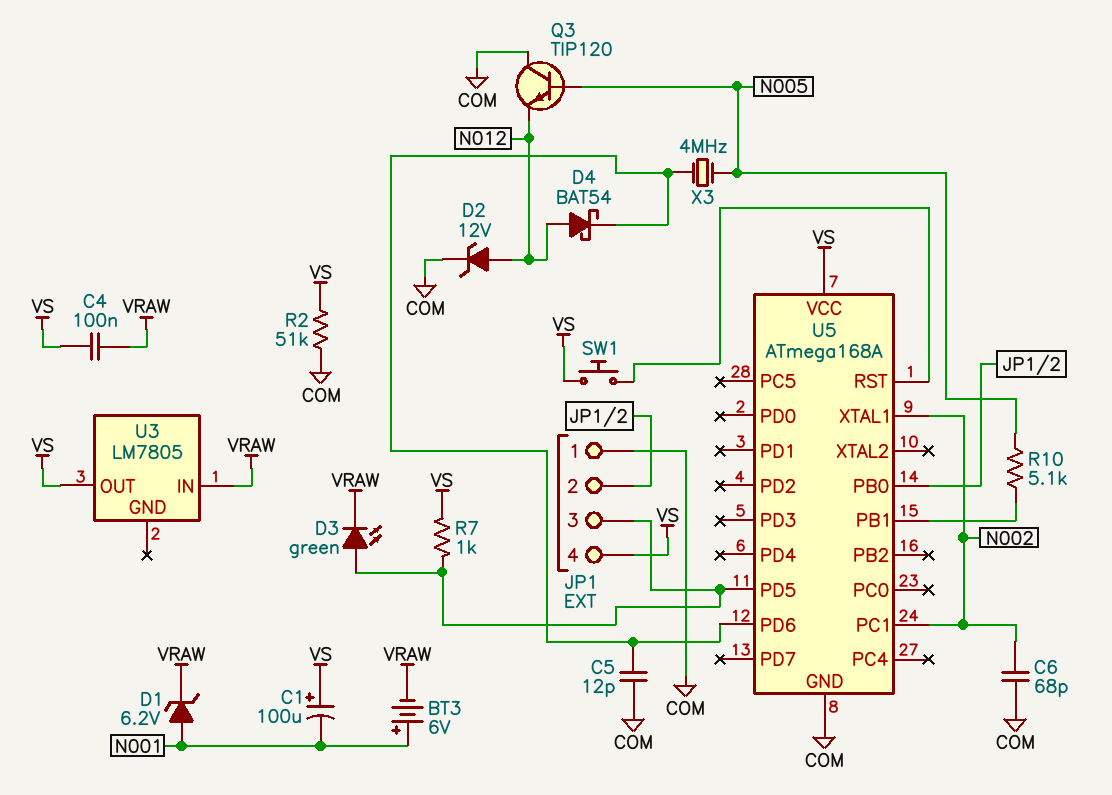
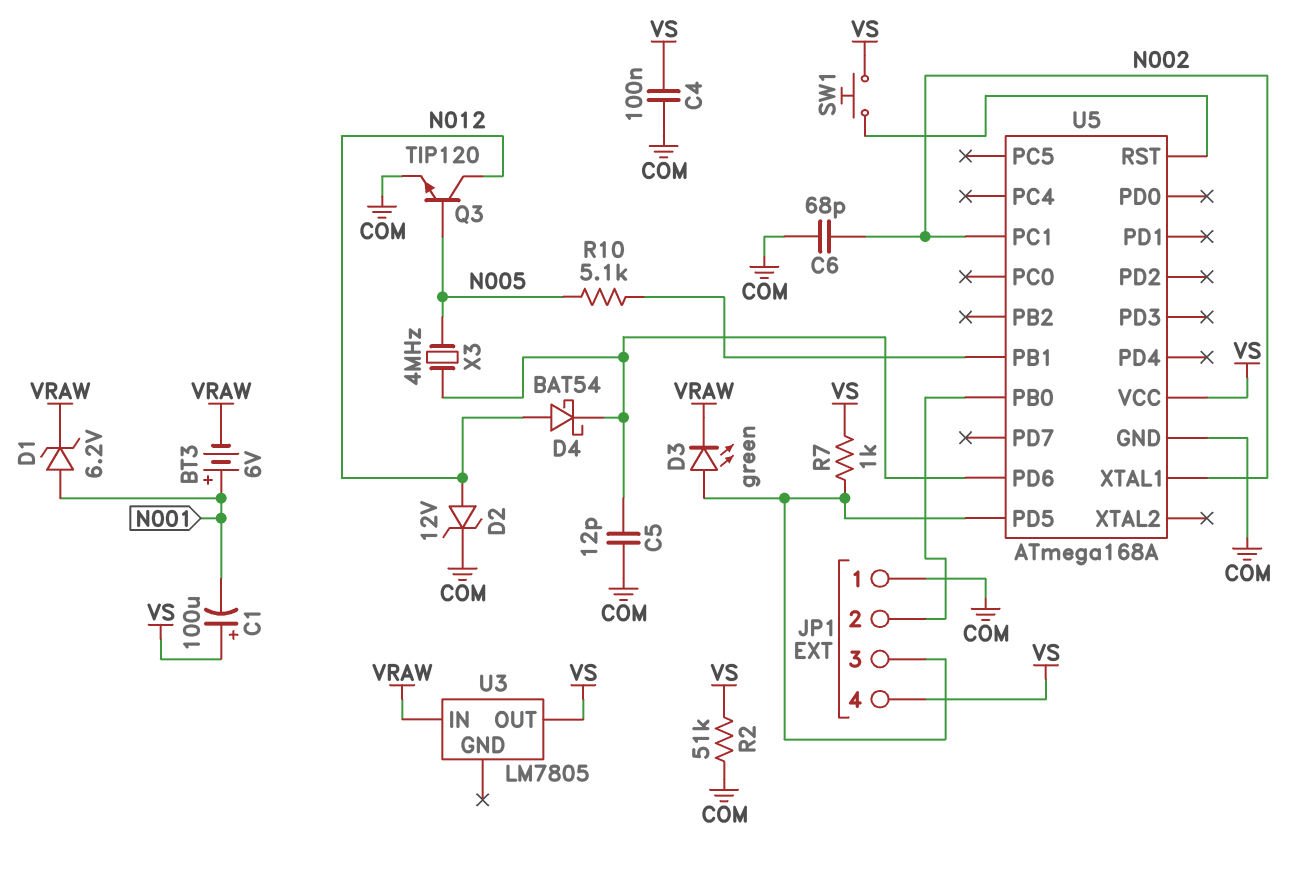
C4: 100nF (VRAW, VS) -> 100nF (COM, VS)
Q3: NPN TIP120 (B N005, C COM, E N012) -> NPN TIP120 (B N005, C N012, E COM)

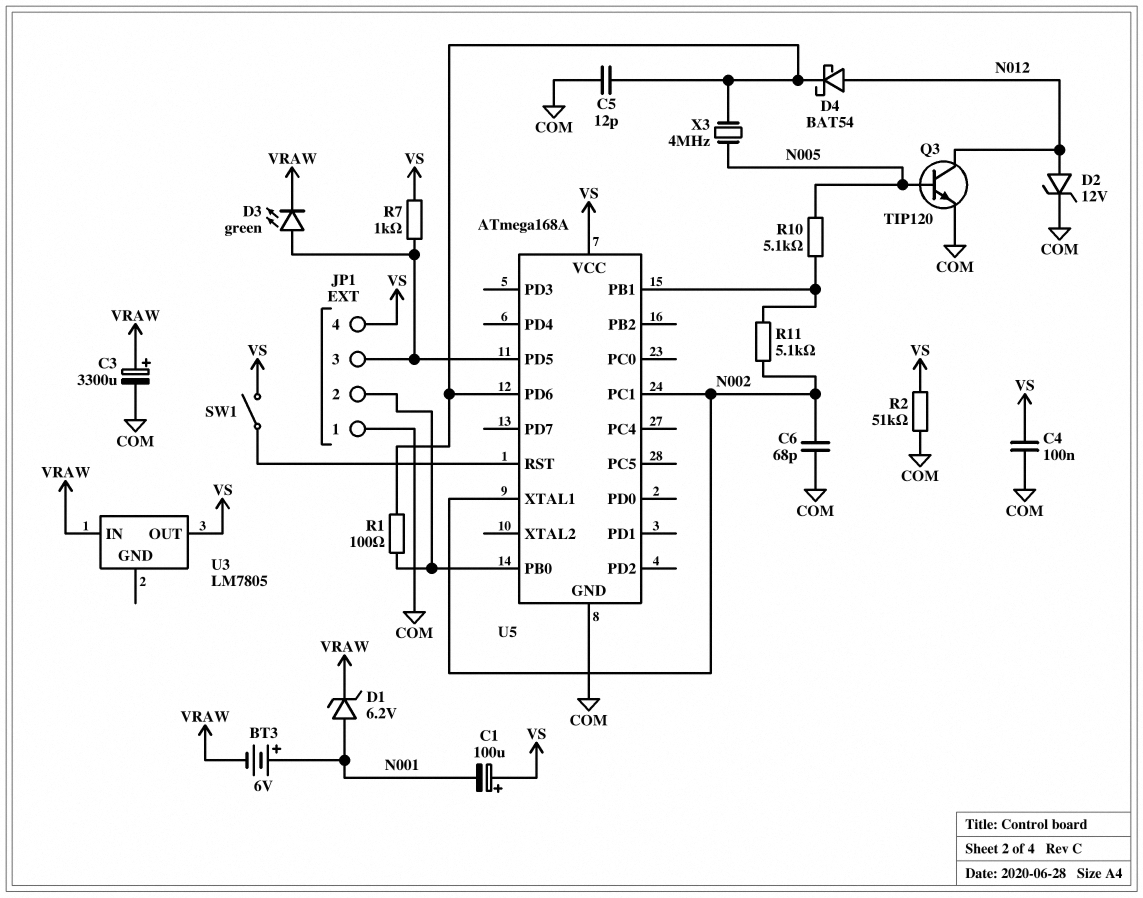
C3: none -> 3300uF (plus VRAW, minus COM)
R1: none -> 100 (JP1/2, U5/PD6)
R11: none -> 5.1k (N002, U5/PB1)
SW1: button (U5/RST, VS) -> switch (U5/RST, VS)

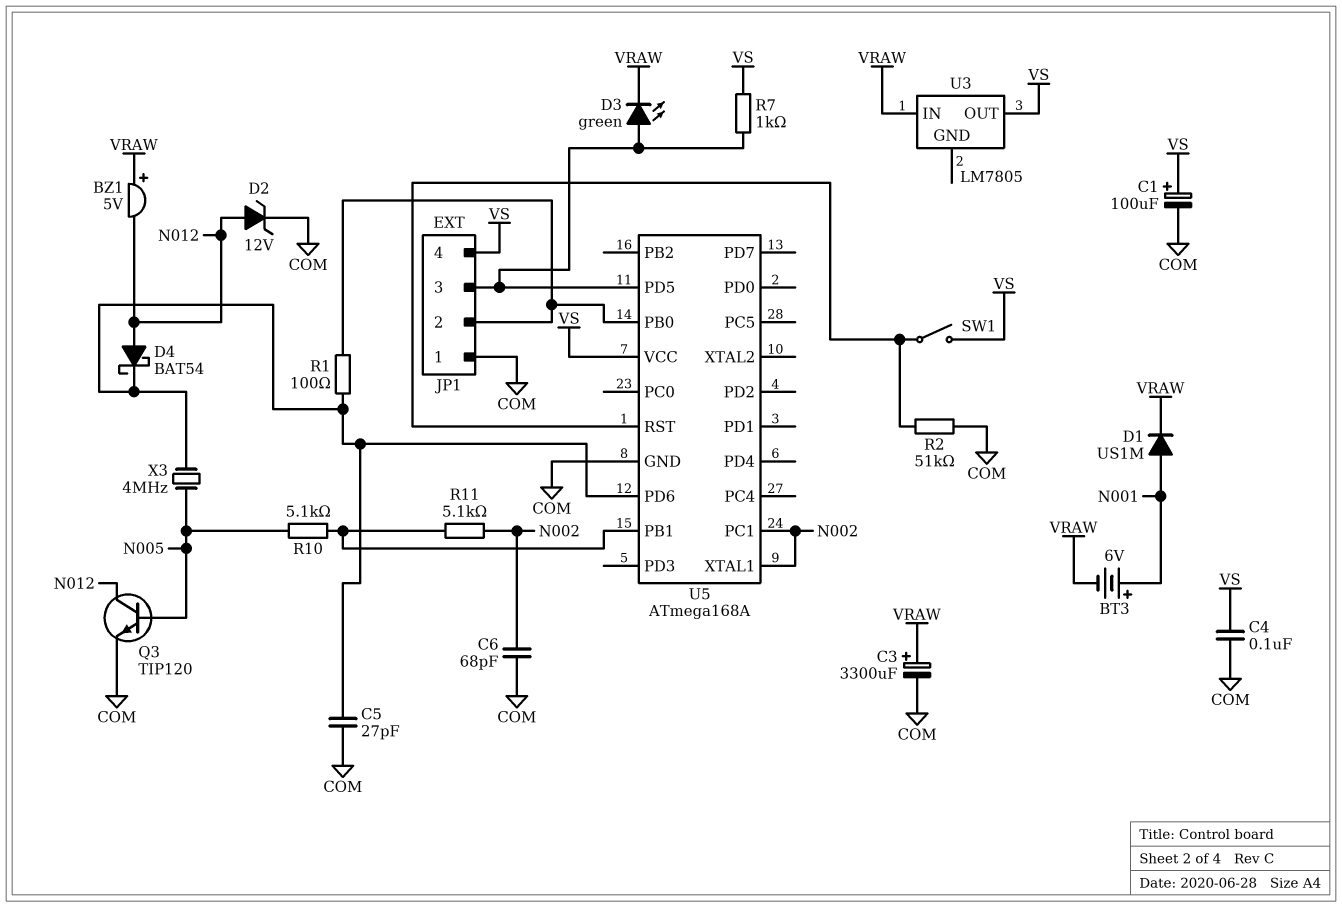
BZ1: none -> buzzer 5V (plus VRAW, minus N012)
C1: 100uF (plus VS, minus N001) -> 100uF (plus VS, minus COM)
C5: 12pF (COM, U5/PD6) -> 27pF (COM, U5/PD6)
D1: zener 6.2V (A N001, K VRAW) -> diode US1M (A N001, K VRAW)
R2: 51k (COM, VS) -> 51k (COM, U5/RST)

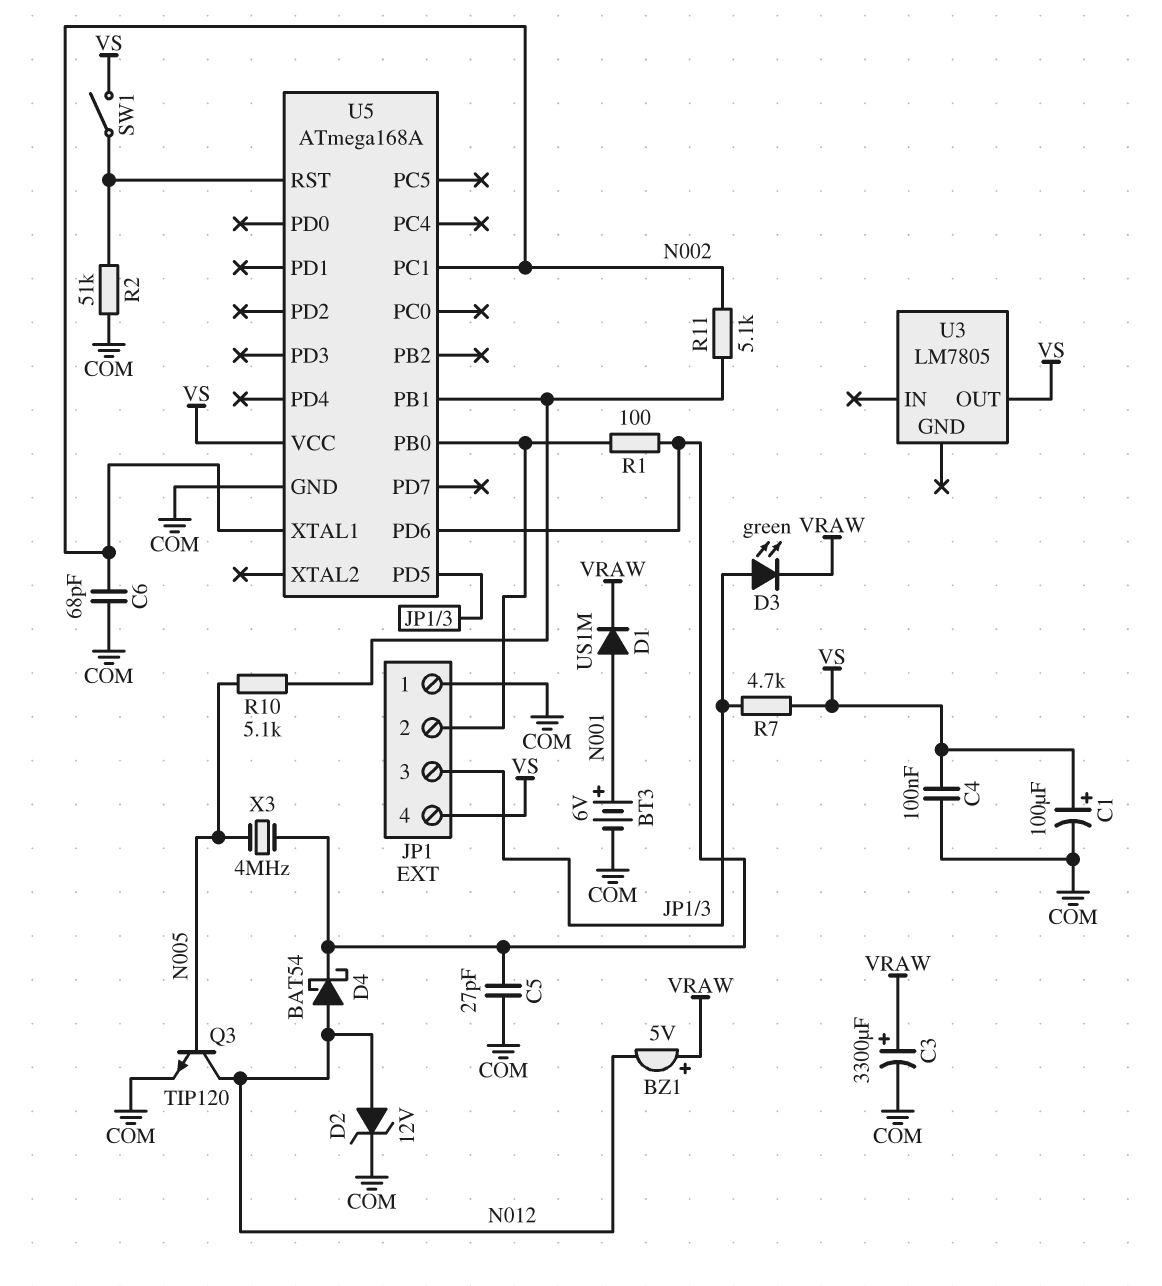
BT3: 6V (plus N001, minus VRAW) -> 6V (plus N001, minus COM)
R7: 1k (JP1/3, VS) -> 4.7k (JP1/3, VS)
U3 pin IN: VRAW -> none

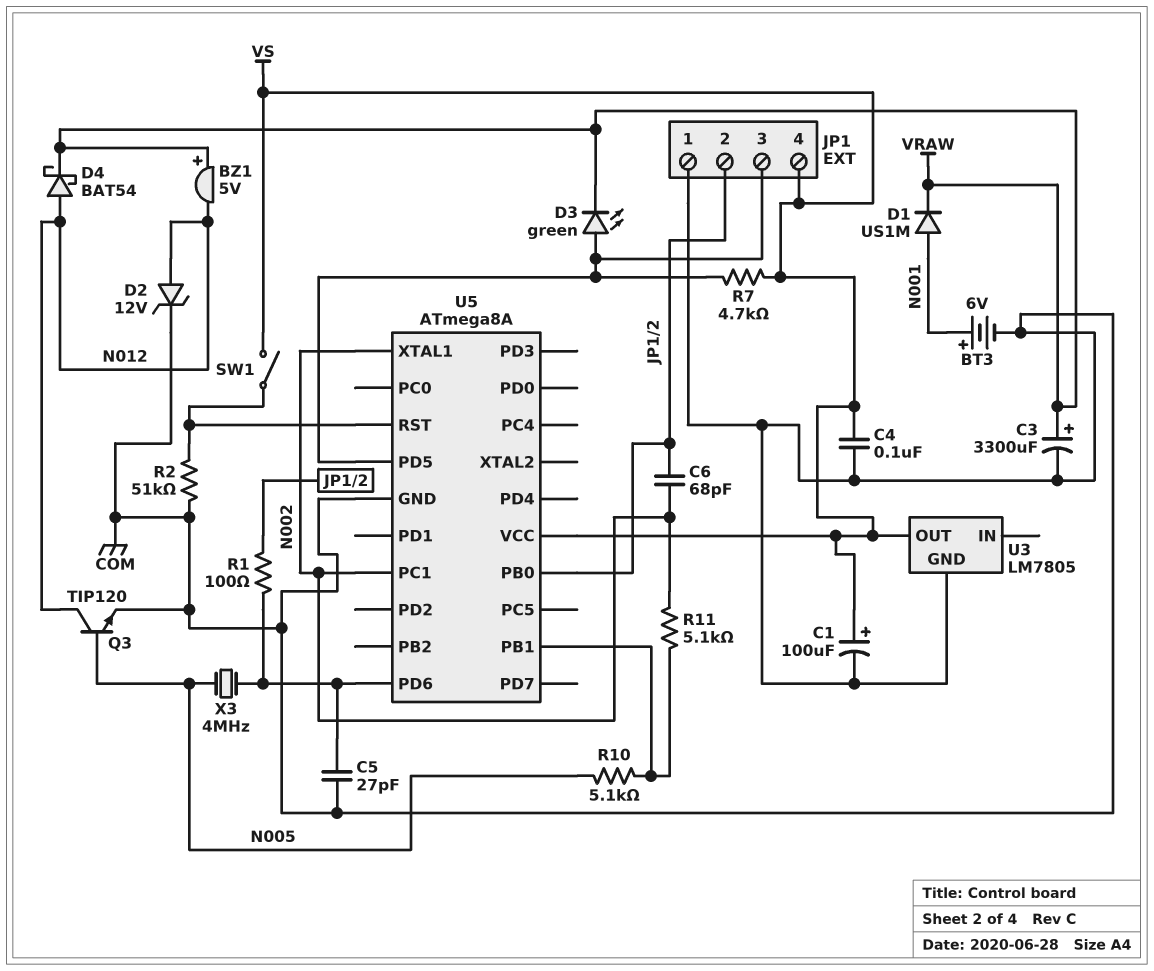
C6: 68pF (COM, N002) -> 68pF (JP1/2, N002)
D4: schottky BAT54 (A N012, K U5/PD6) -> schottky BAT54 (A N012, K VRAW)
U3 pin GND: none -> COM
U5: ATmega168A -> ATmega8A

